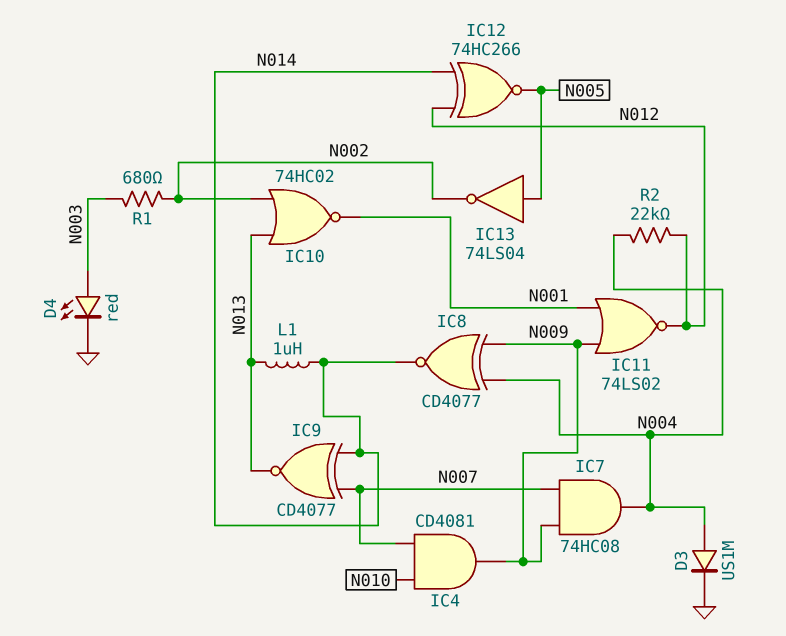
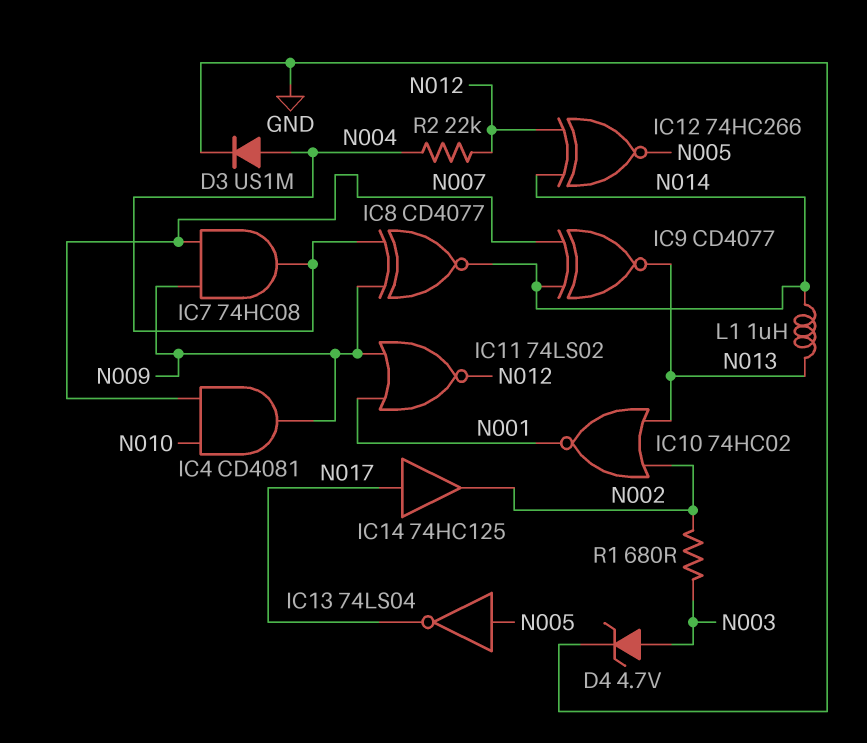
D4: LED red (A N003, K GND) -> zener 4.7V (A N003, K GND)
IC13: NOT 74LS04 (in N005, out N002) -> NOT 74LS04 (in N005, out N017)
IC14: none -> buffer 74HC125 (in N017, out N002)

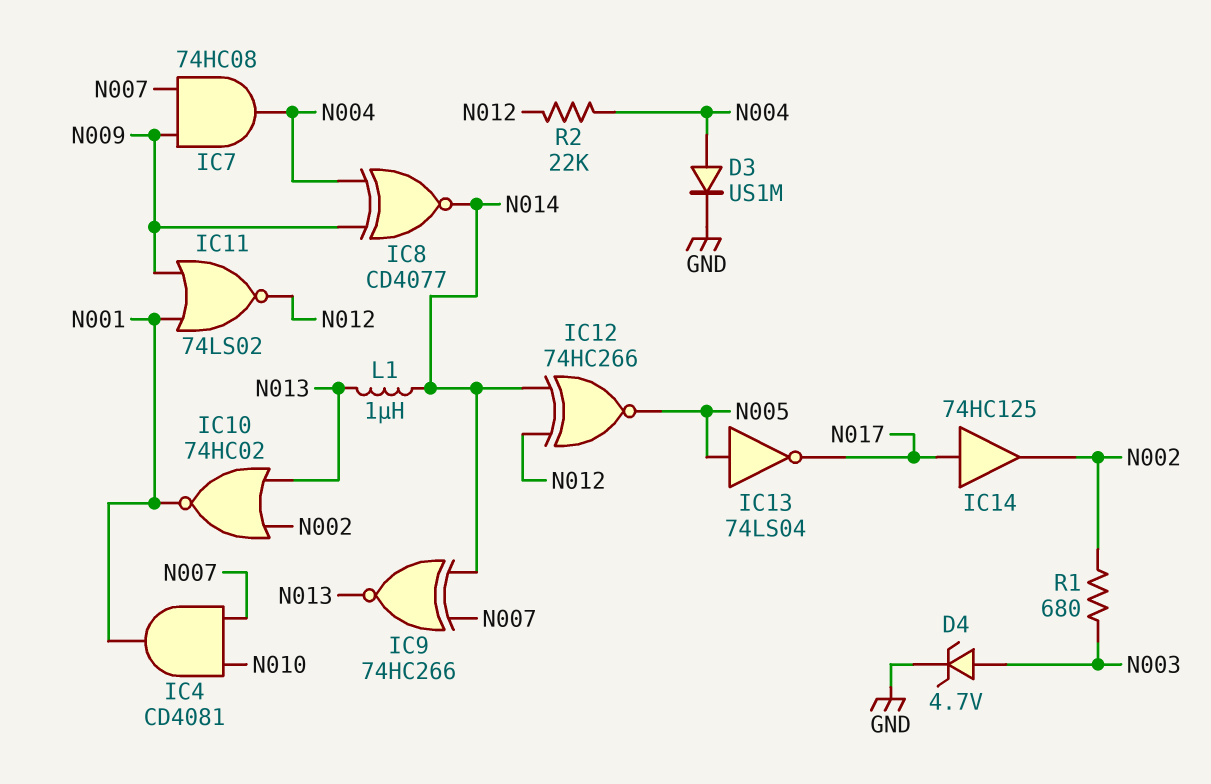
IC4: AND CD4081 (in N007, in N010, out N009) -> AND CD4081 (in N007, in N010, out N001)
IC9: XNOR CD4077 (in N007, in N014, out N013) -> XNOR 74HC266 (in N007, in N014, out N013)

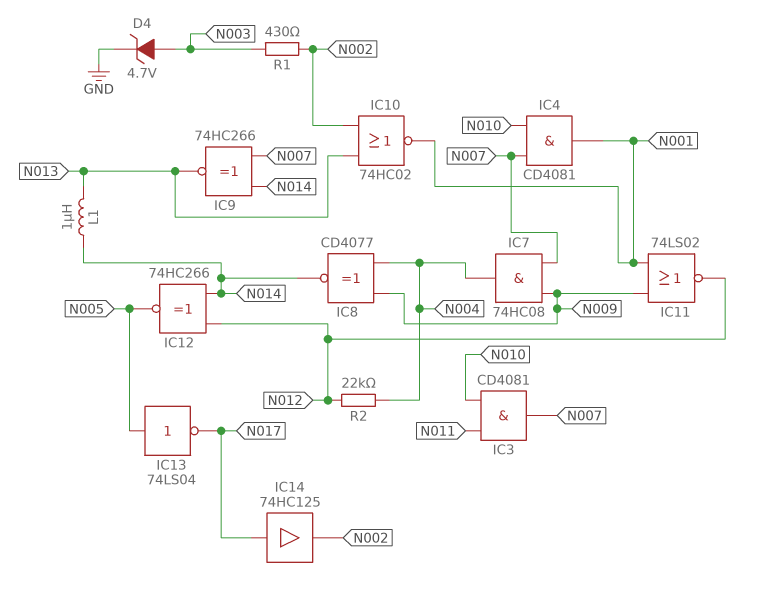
D3: diode US1M (A N004, K GND) -> none
IC3: none -> AND CD4081 (in N010, in N011, out N007)
R1: 680 (N002, N003) -> 430 (N002, N003)

